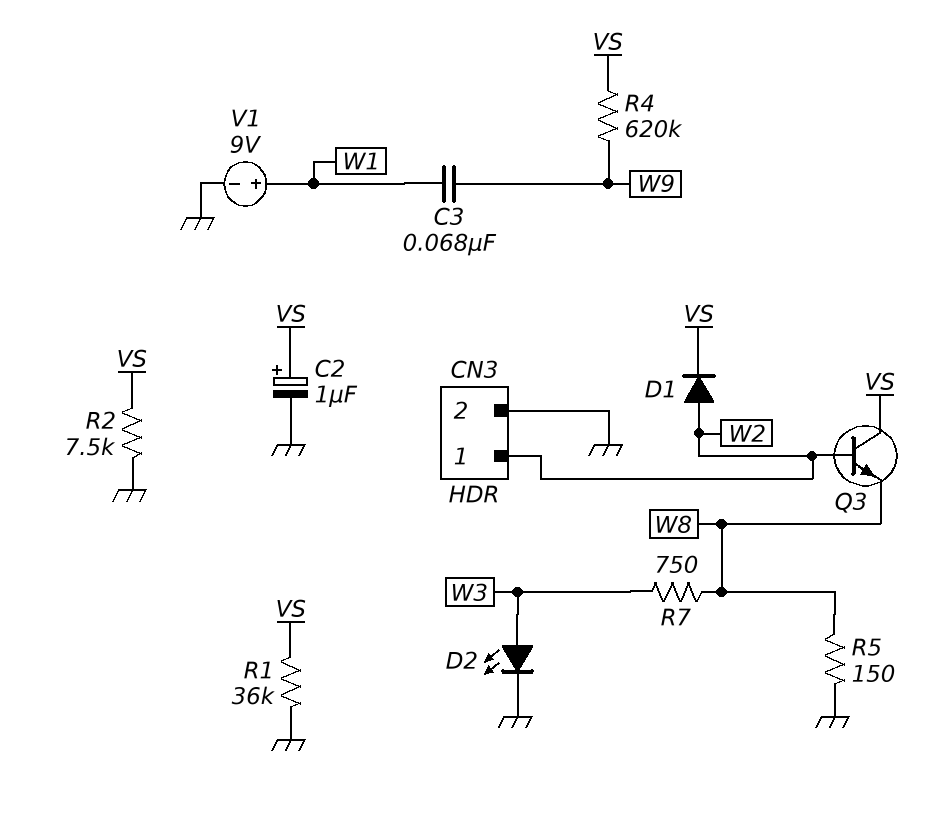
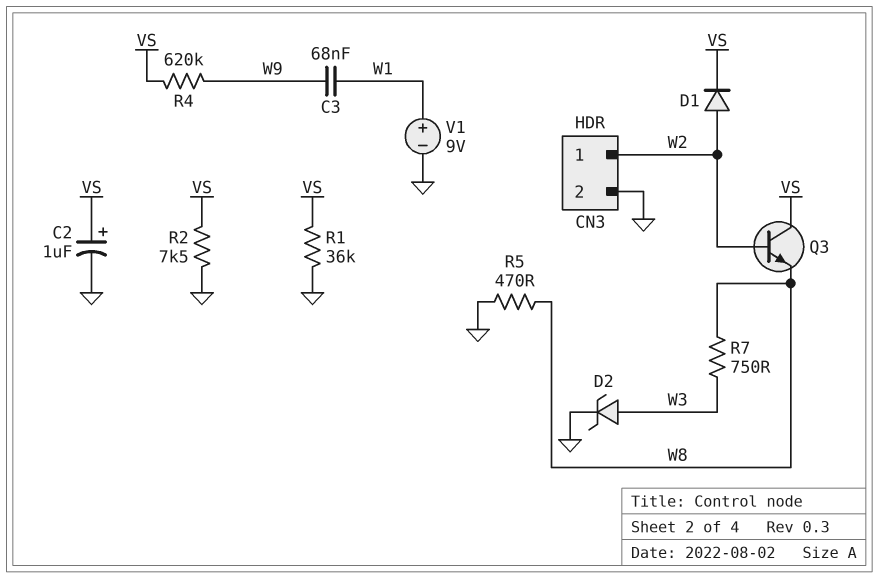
D2: LED (A W3, K GND) -> zener (A W3, K GND)
R5: 150 (GND, W8) -> 470 (GND, W8)

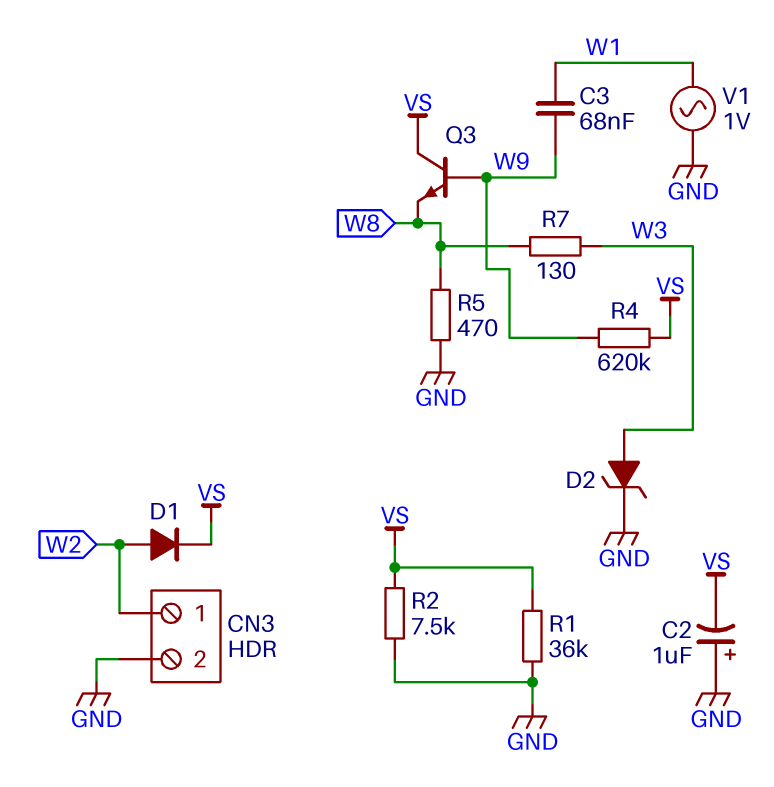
C2: 1uF (plus VS, minus GND) -> 1uF (plus GND, minus VS)
Q3: NPN (B W2, C VS, E W8) -> NPN (B W9, C VS, E W8)
R7: 750 (W3, W8) -> 130 (W3, W8)
V1: 9V (plus W1, minus GND) -> AC 1V (GND, W1)

